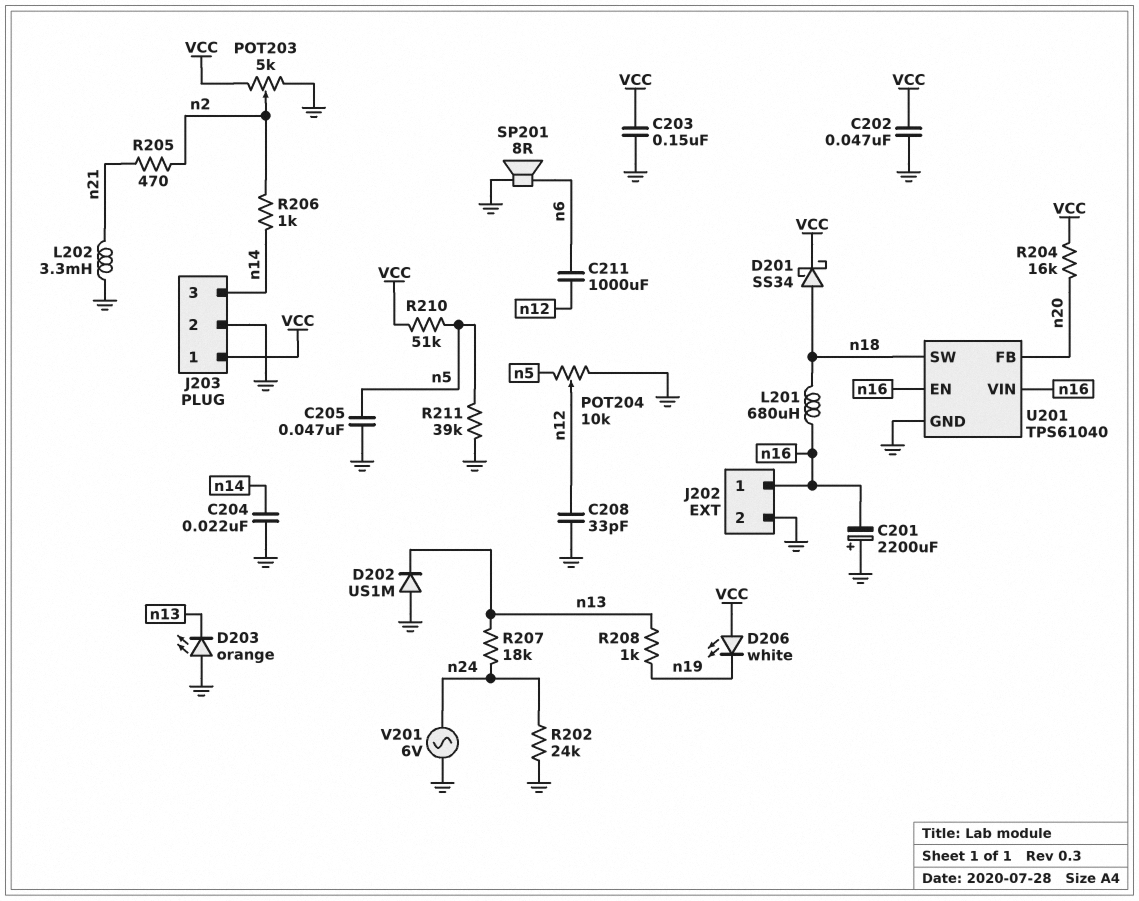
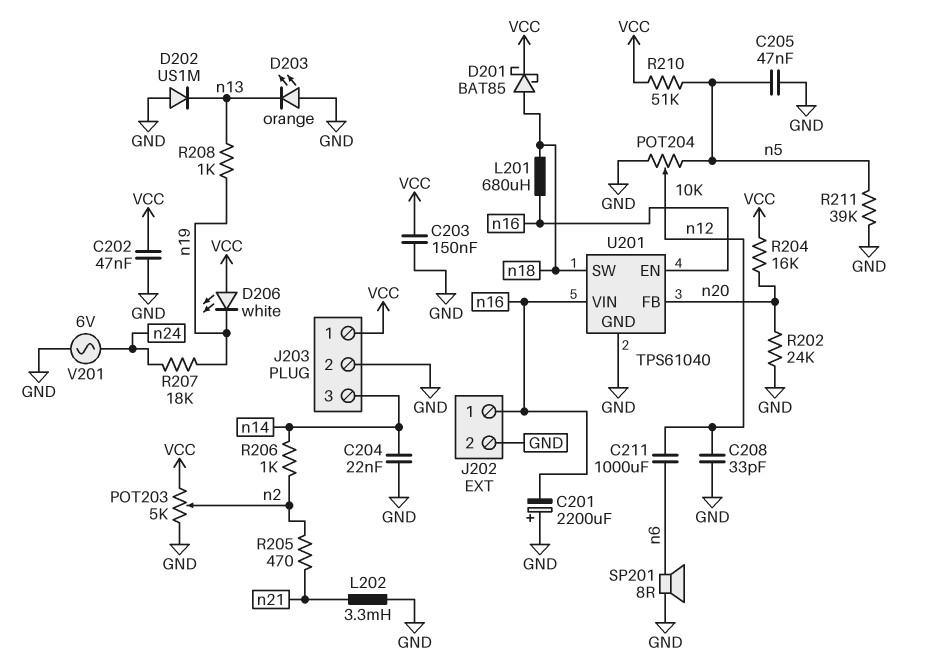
D201: schottky SS34 (A n18, K VCC) -> schottky BAT85 (A n18, K VCC)
R202: 24k (GND, n24) -> 24k (GND, n20)
R207: 18k (n13, n24) -> 18k (n19, n24)

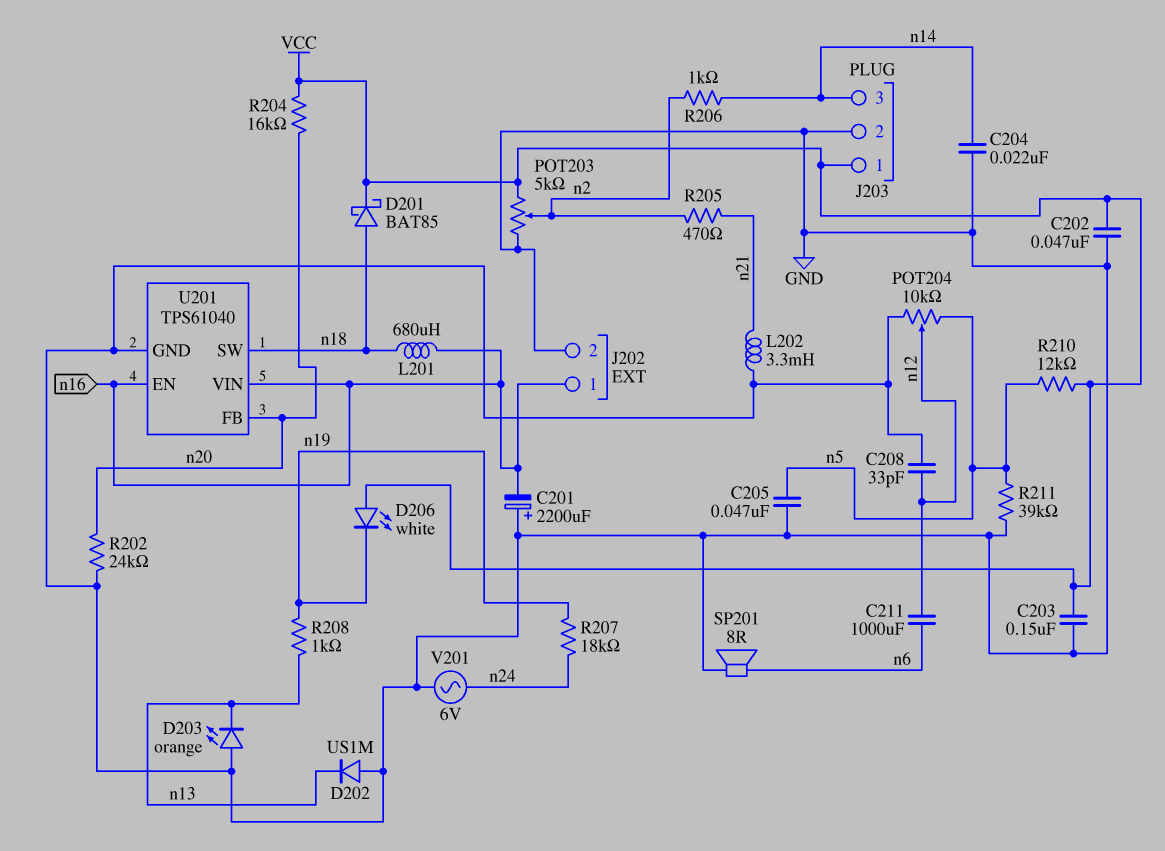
R210: 51k (VCC, n5) -> 12k (VCC, n5)

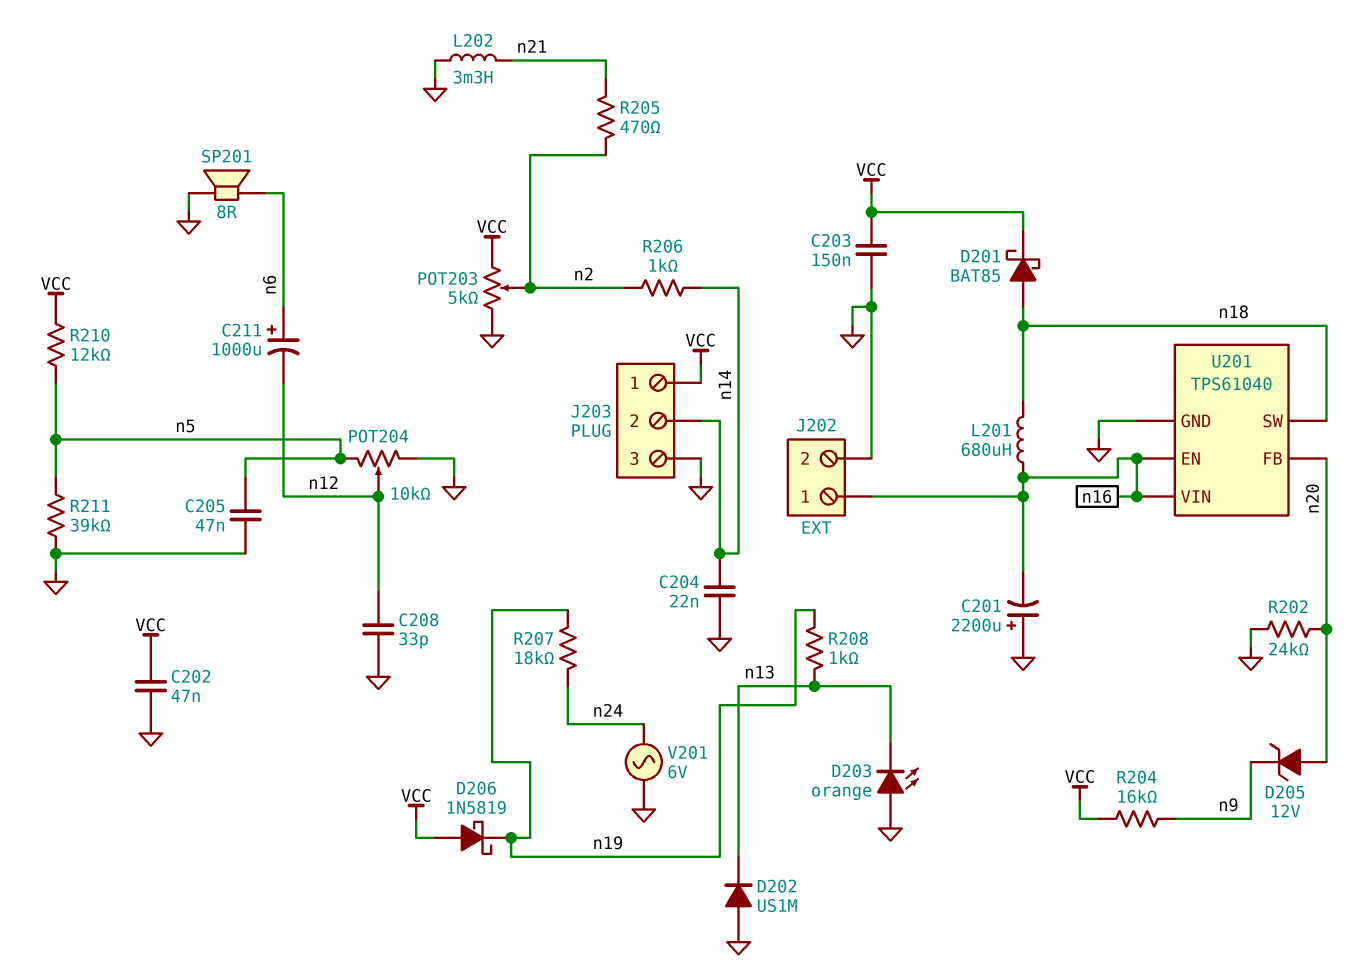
C211: 1000uF (n6, n12) -> 1000uF (plus n6, minus n12)
D205: none -> zener 12V (A n20, K n9)
D206: LED white (A VCC, K n19) -> schottky 1N5819 (A VCC, K n19)
J203 pin 2: GND -> n14
J203 pin 3: n14 -> GND
R204: 16k (VCC, n20) -> 16k (VCC, n9)

